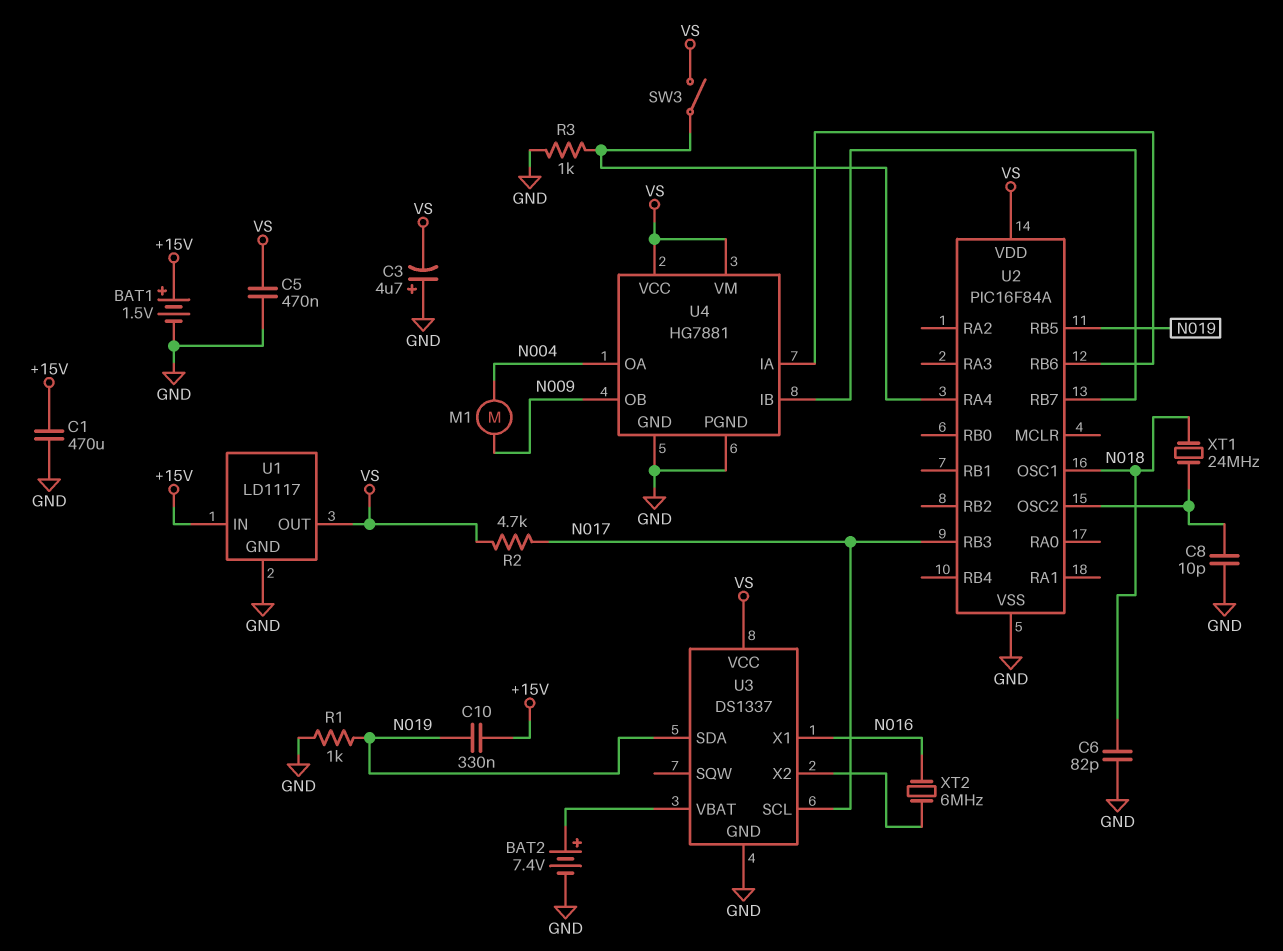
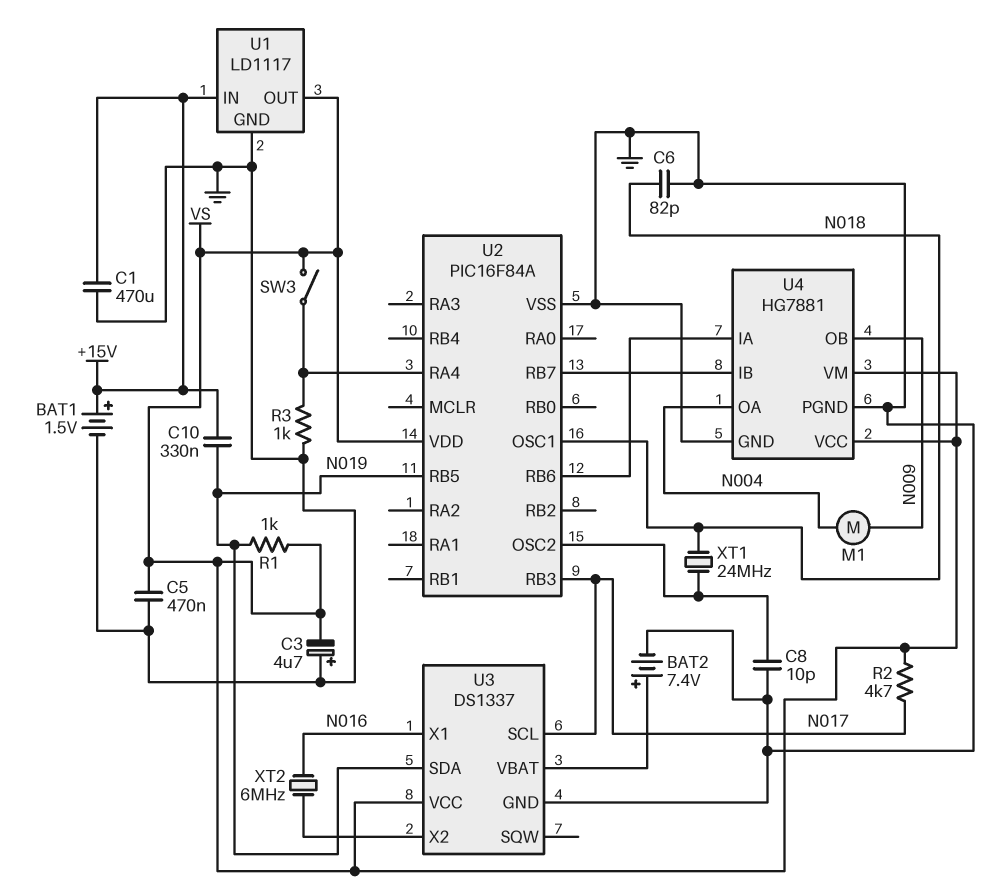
R1: 1k (GND, N019) -> 1k (N019, VS)

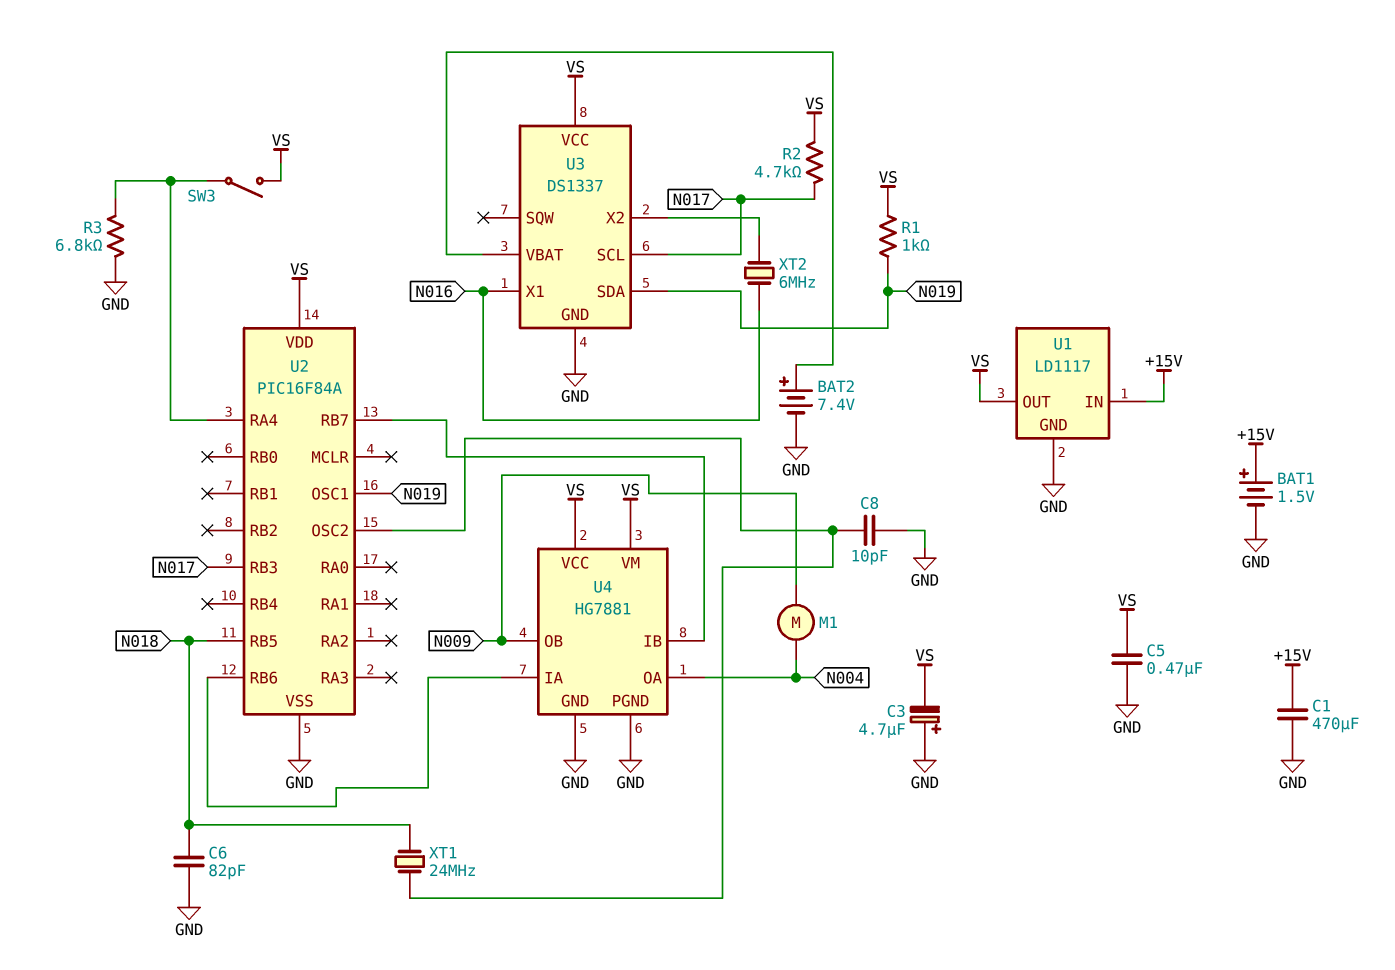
C10: 330nF (+15V, N019) -> none
R3: 1k (GND, U2/RA4) -> 6.8k (GND, U2/RA4)
U2 pin OSC1: N018 -> N019
U2 pin RB5: N019 -> N018

